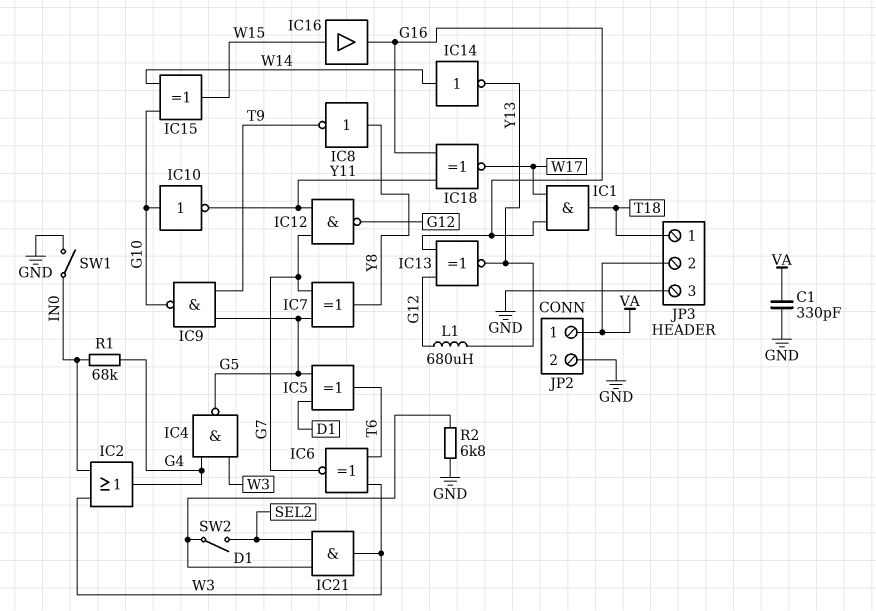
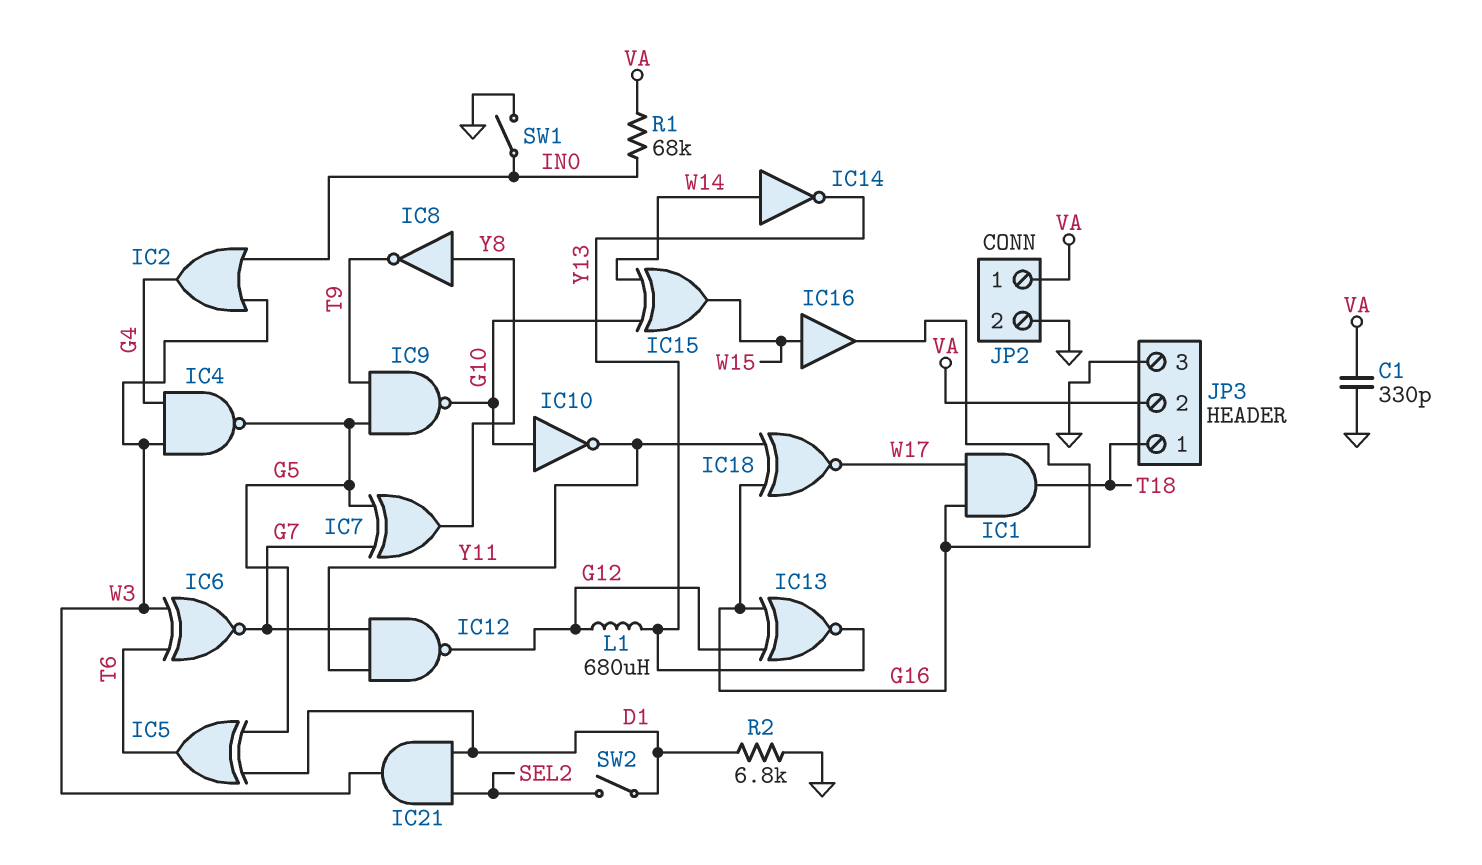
R1: 68k (G4, IN0) -> 68k (IN0, VA)

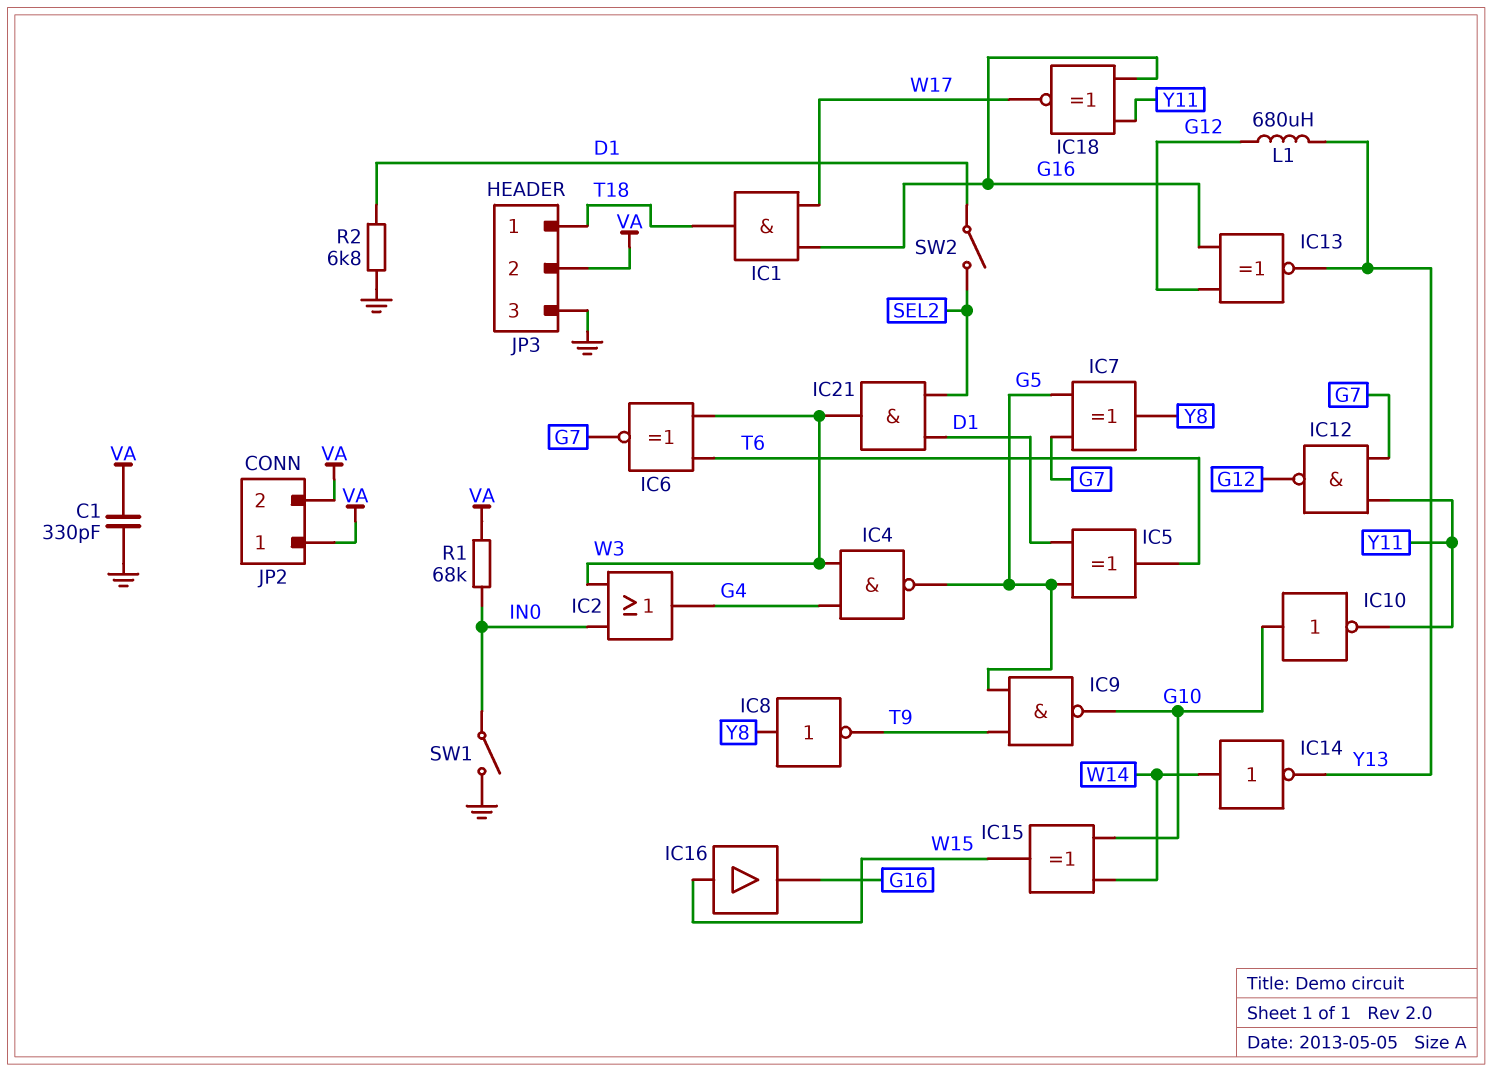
JP2 pin 2: GND -> VA

